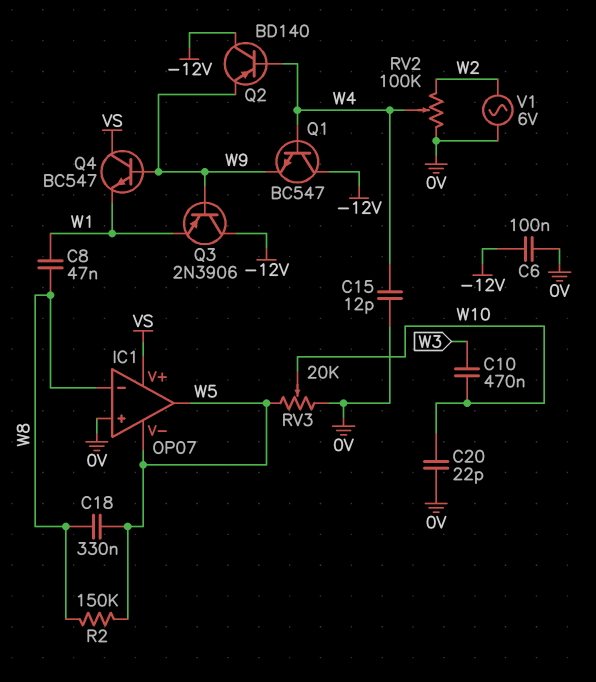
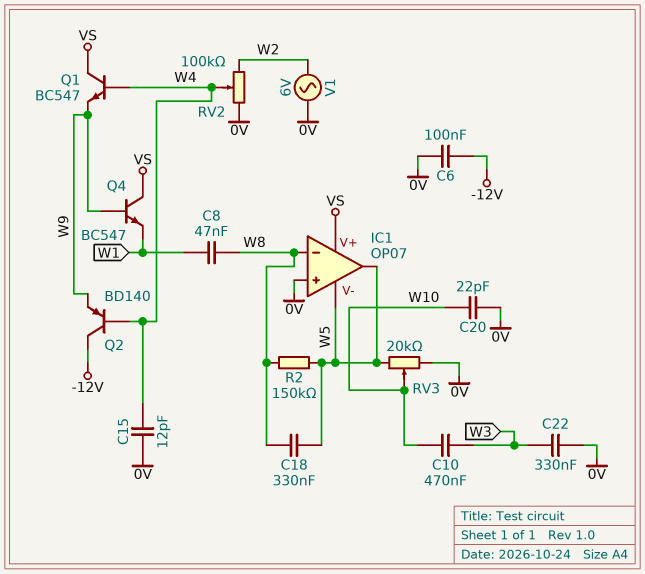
C22: none -> 330nF (0V, W3)
Q1: NPN BC547 (B W4, C -12V, E W9) -> NPN BC547 (B W4, C VS, E W9)
Q3: PNP 2N3906 (B W9, C -12V, E W1) -> none

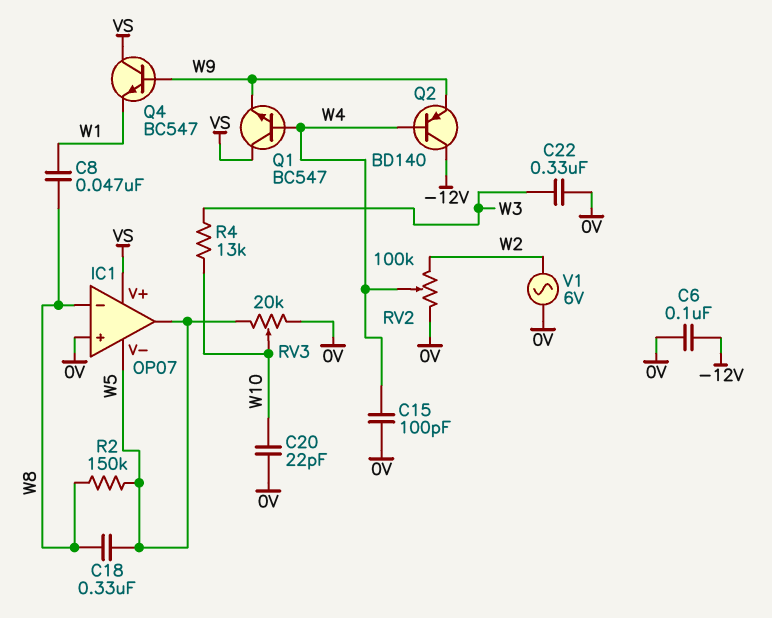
C10: 470nF (W3, W10) -> none
C15: 12pF (0V, W4) -> 100pF (0V, W4)
R4: none -> 13k (W3, W10)

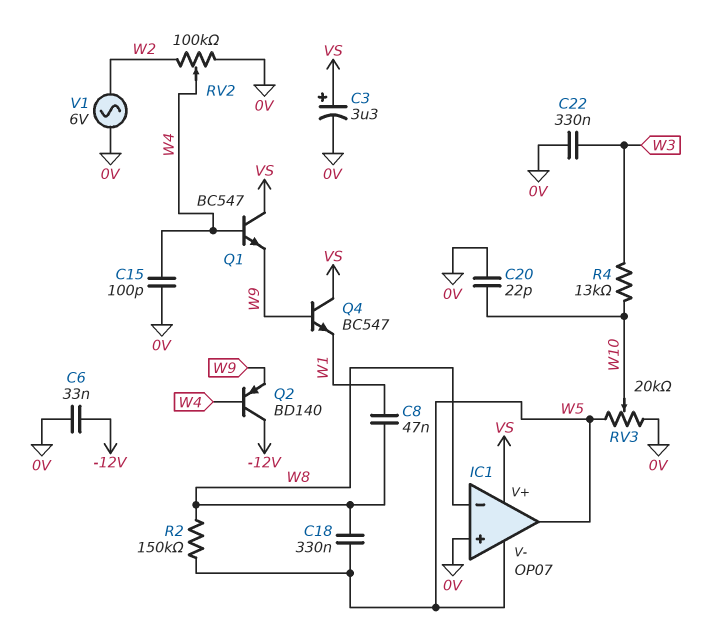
C3: none -> 3.3uF (plus VS, minus 0V)
C6: 100nF (-12V, 0V) -> 33nF (-12V, 0V)

